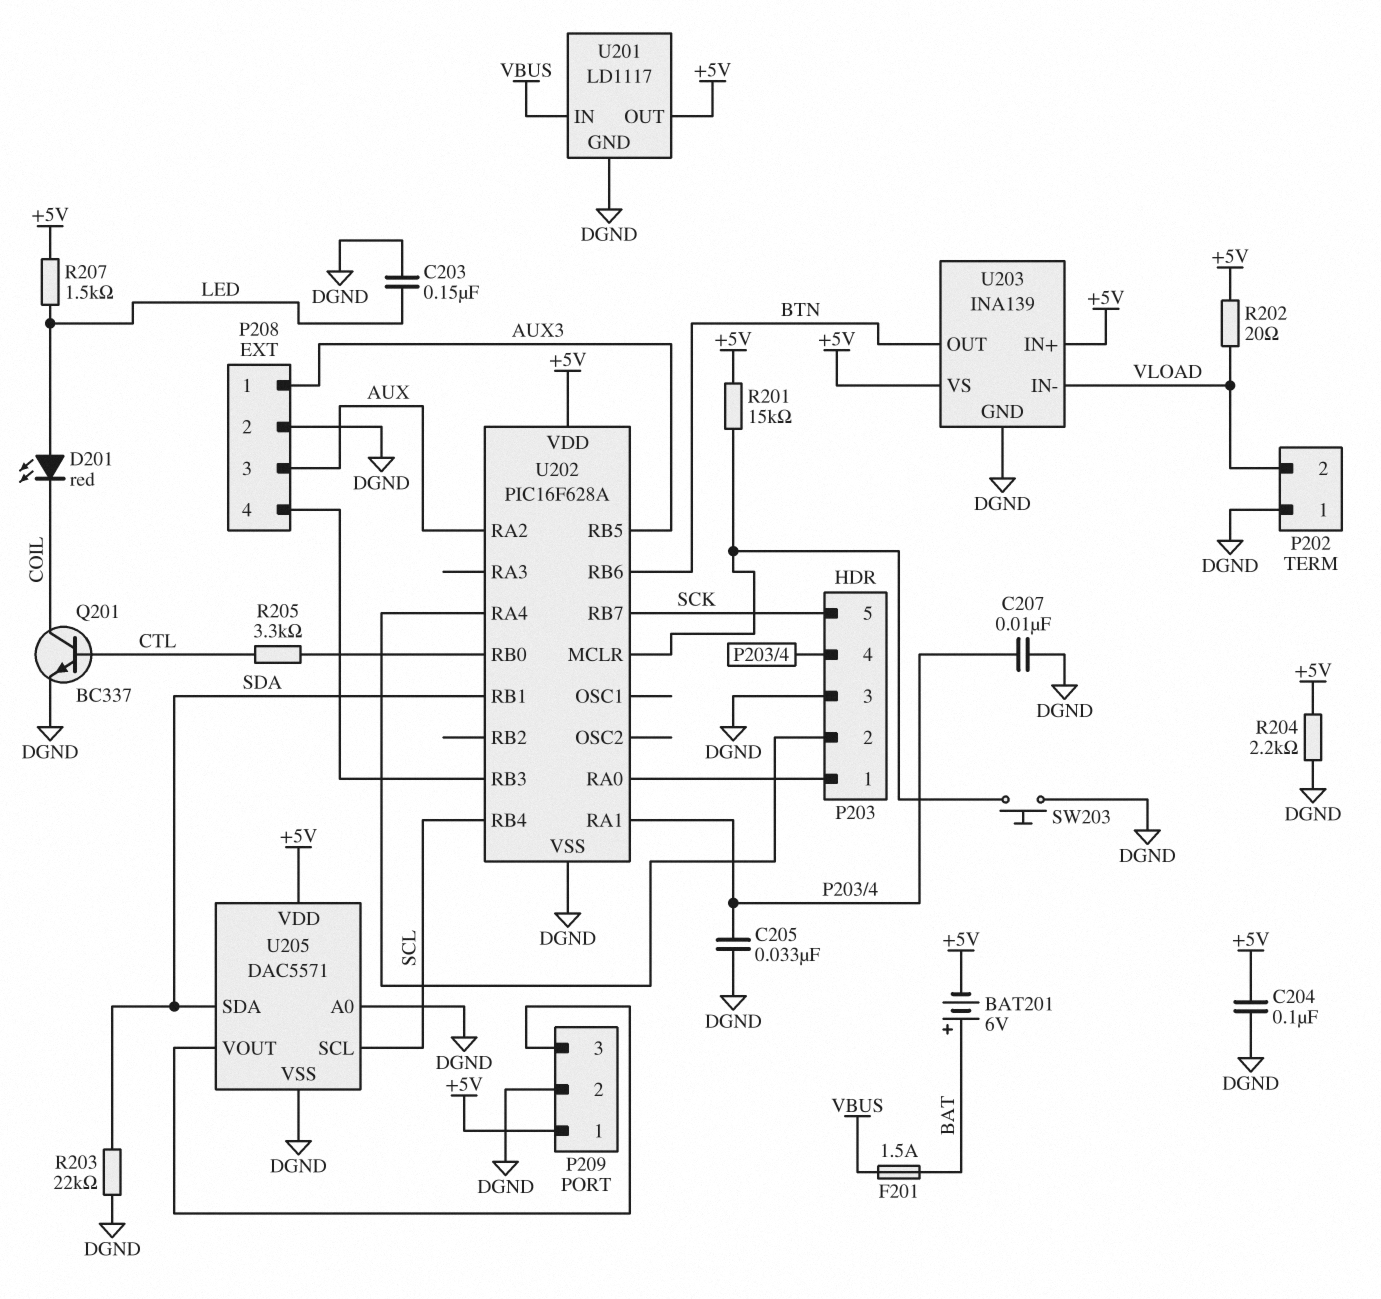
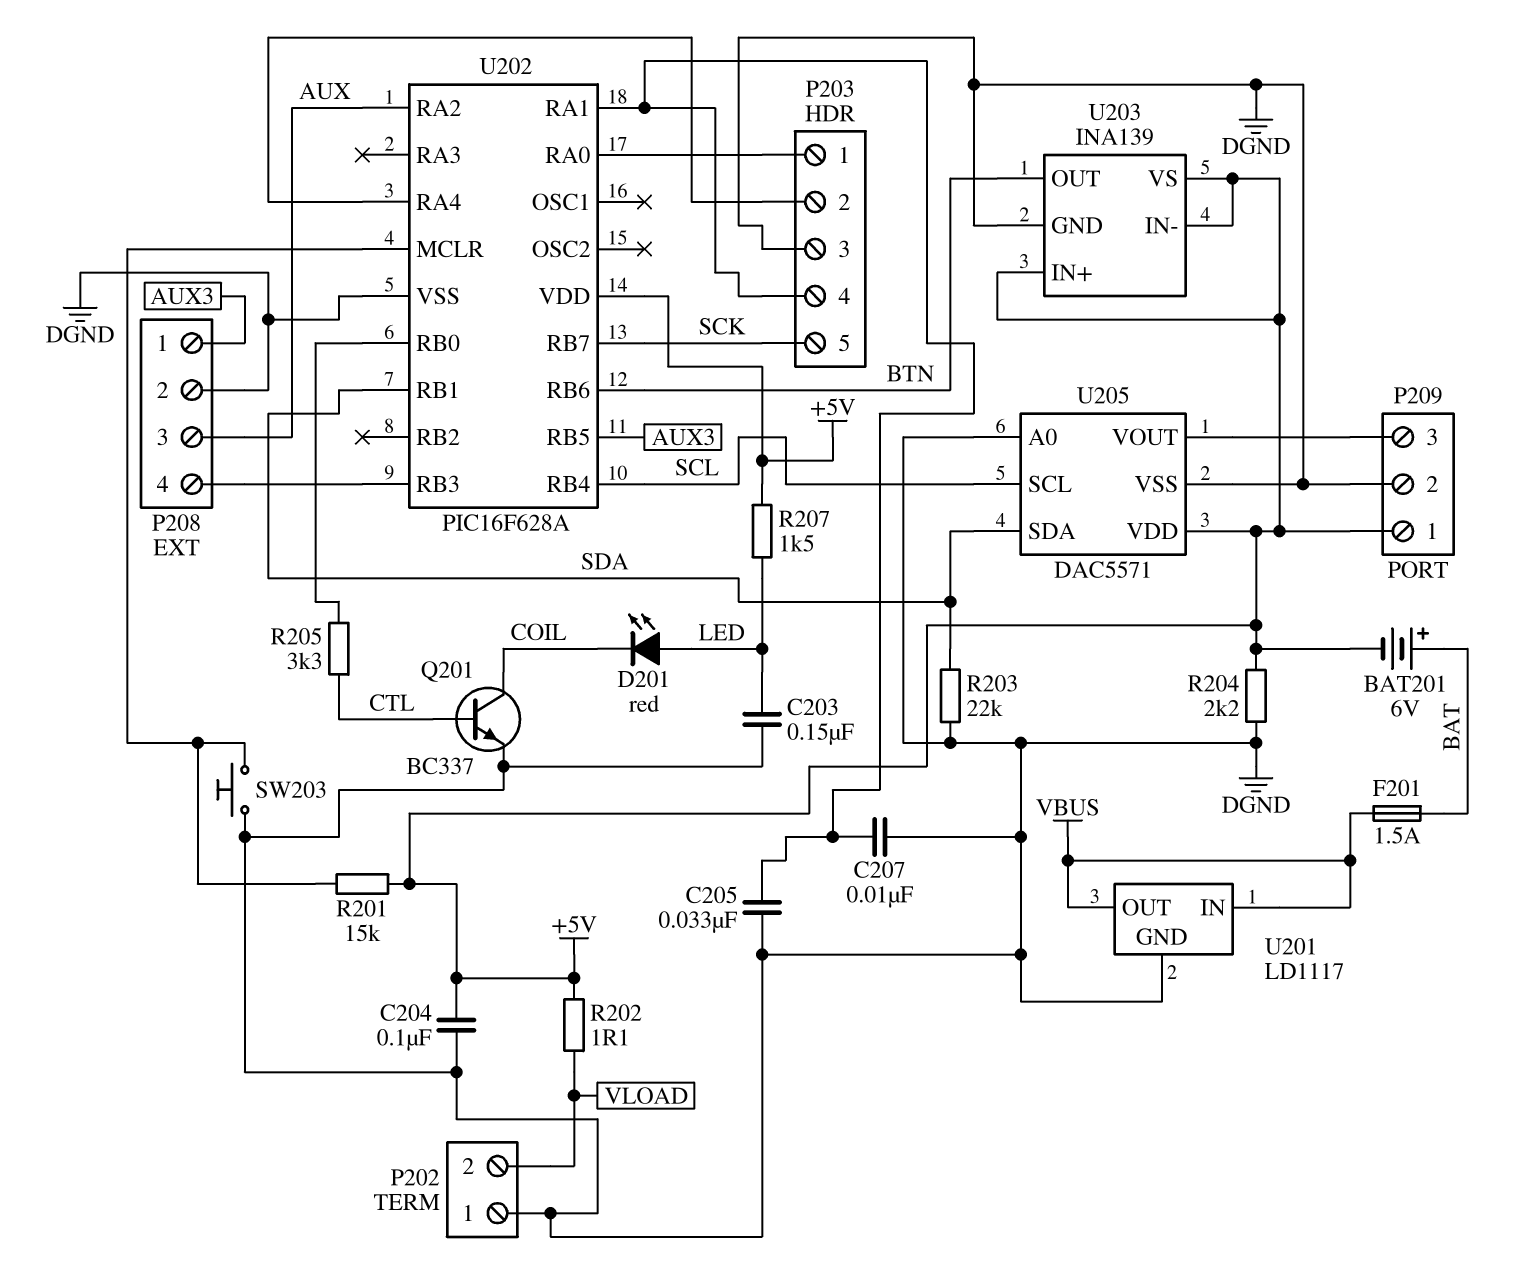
R202: 20 (+5V, VLOAD) -> 1.1 (+5V, VLOAD)
U201 pin OUT: +5V -> VBUS
U203 pin IN-: VLOAD -> +5V

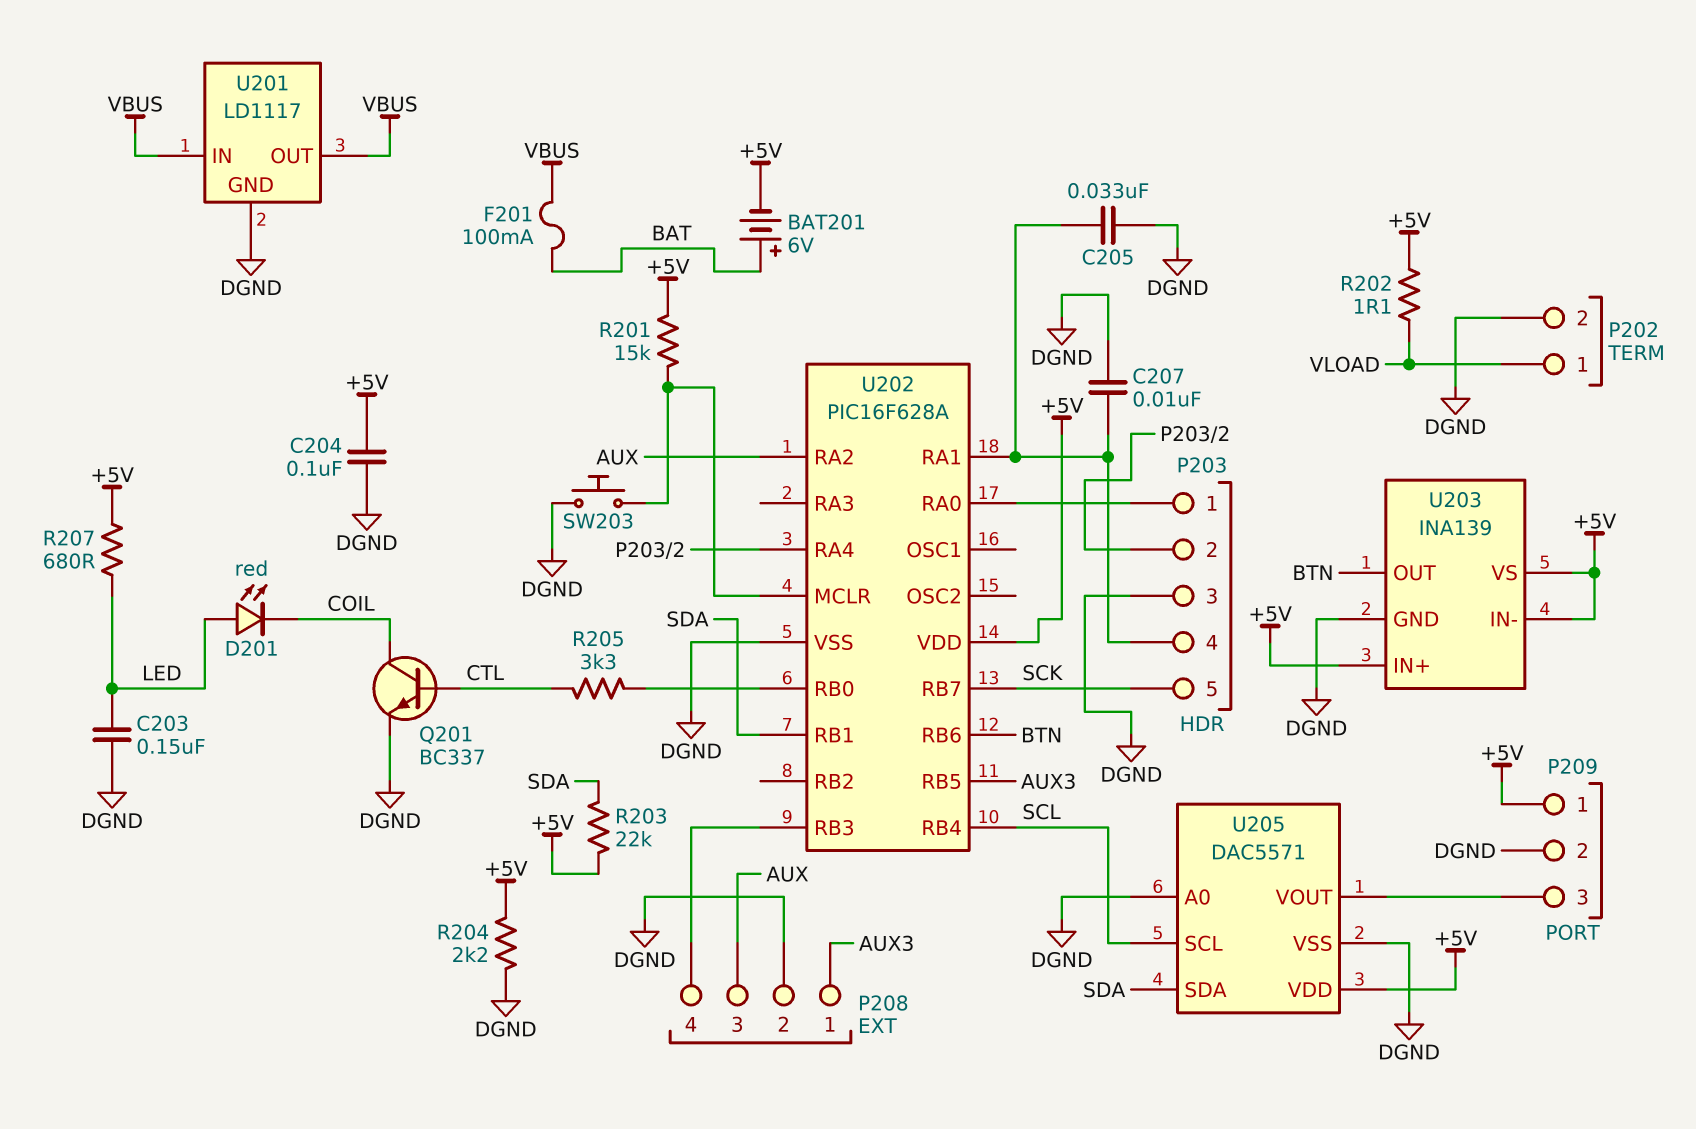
F201: 1.5A (BAT, VBUS) -> 100mA (BAT, VBUS)
P202 pin 1: DGND -> VLOAD
P202 pin 2: VLOAD -> DGND
R203: 22k (DGND, SDA) -> 22k (+5V, SDA)
R207: 1.5k (+5V, LED) -> 680 (+5V, LED)

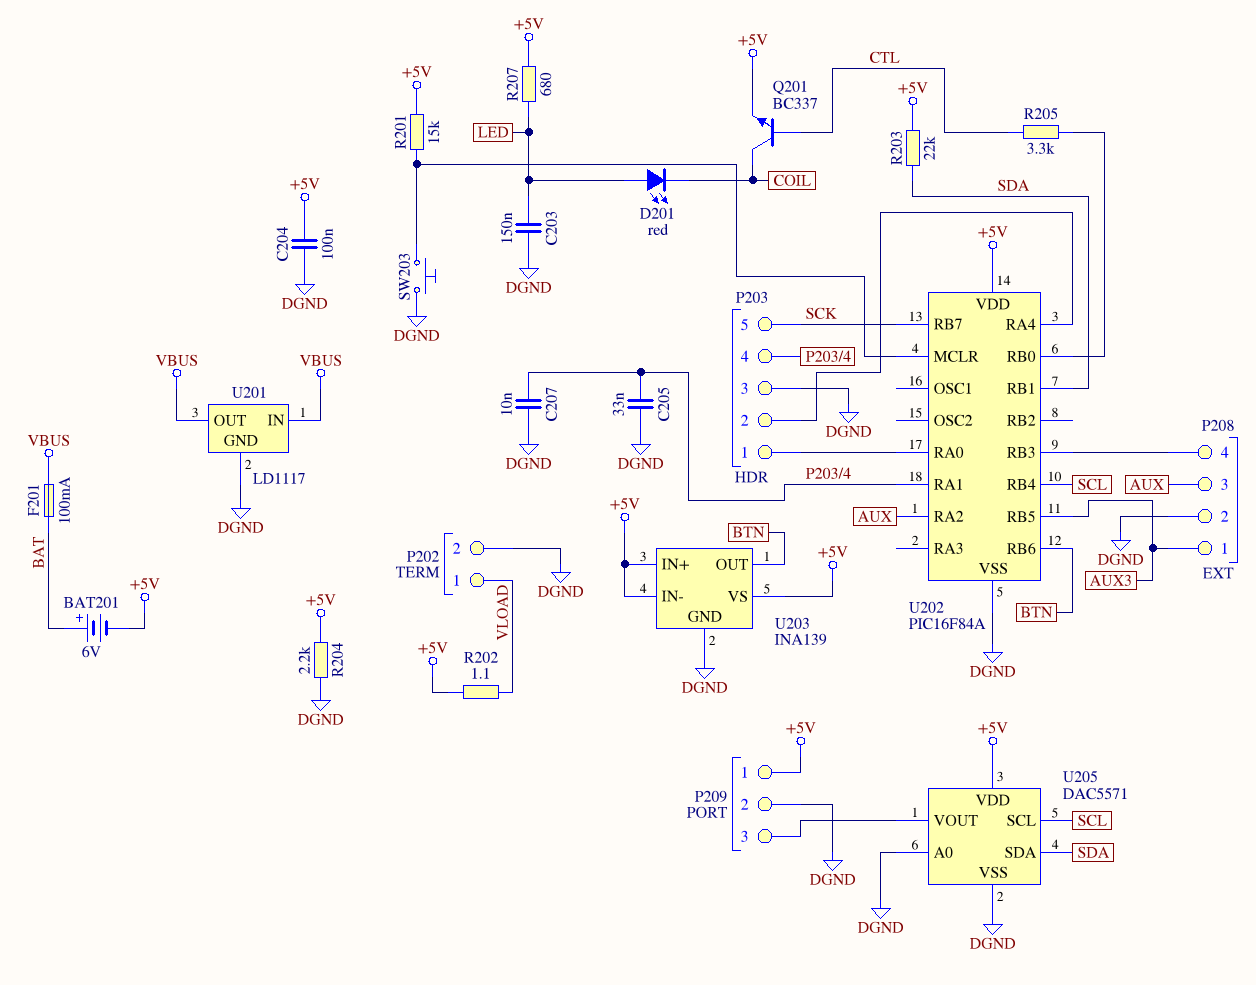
Q201: NPN BC337 (B CTL, C COIL, E DGND) -> NPN BC337 (B CTL, C COIL, E +5V)
U202: PIC16F628A -> PIC16F84A

